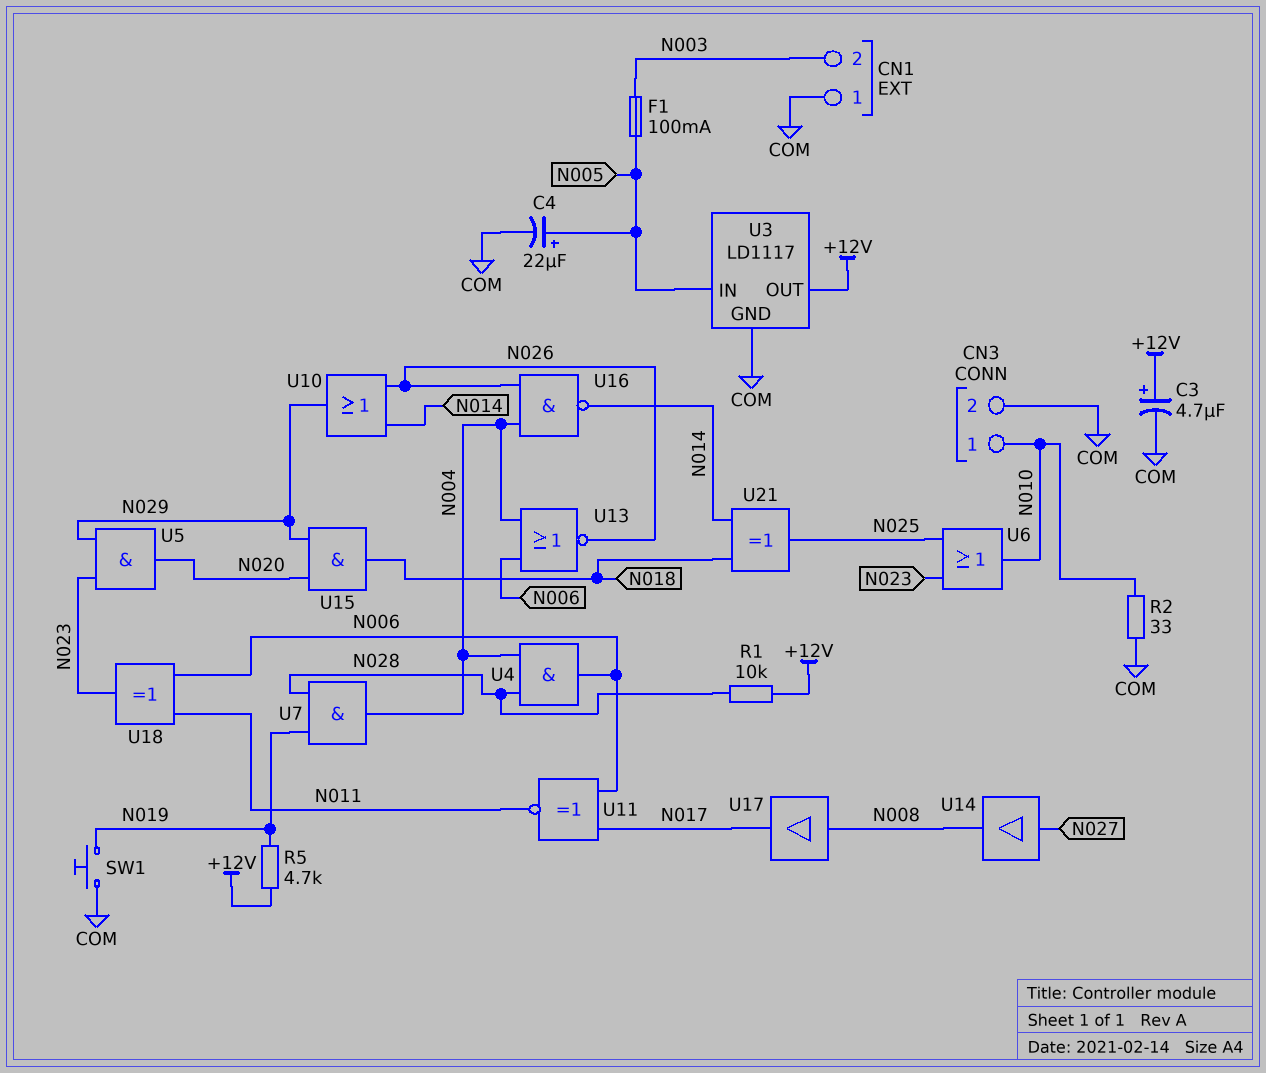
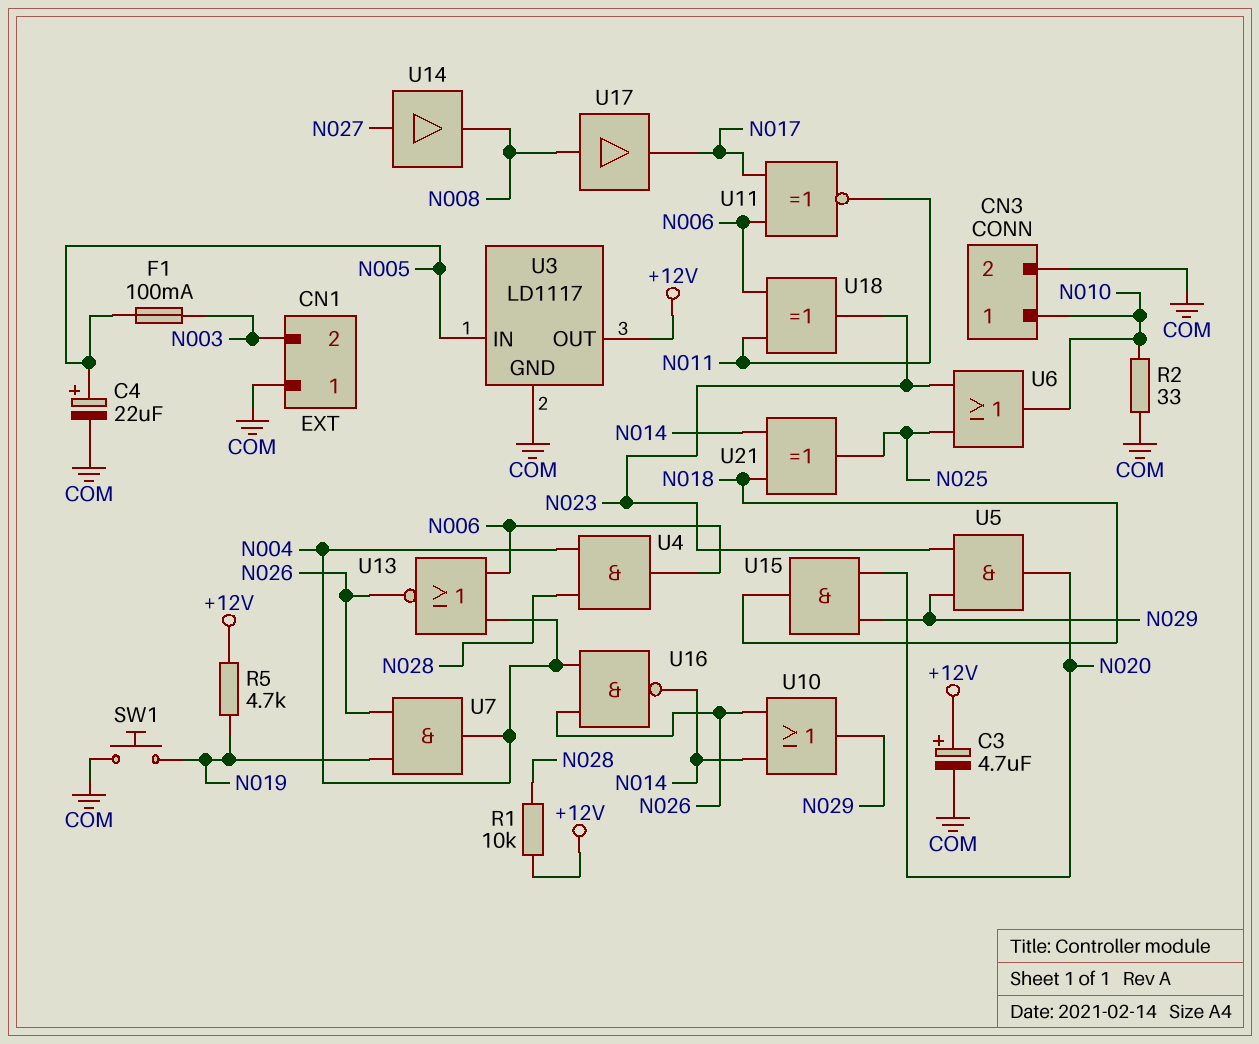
U7: AND (in N019, in N028, out N004) -> AND (in N019, in N026, out N004)

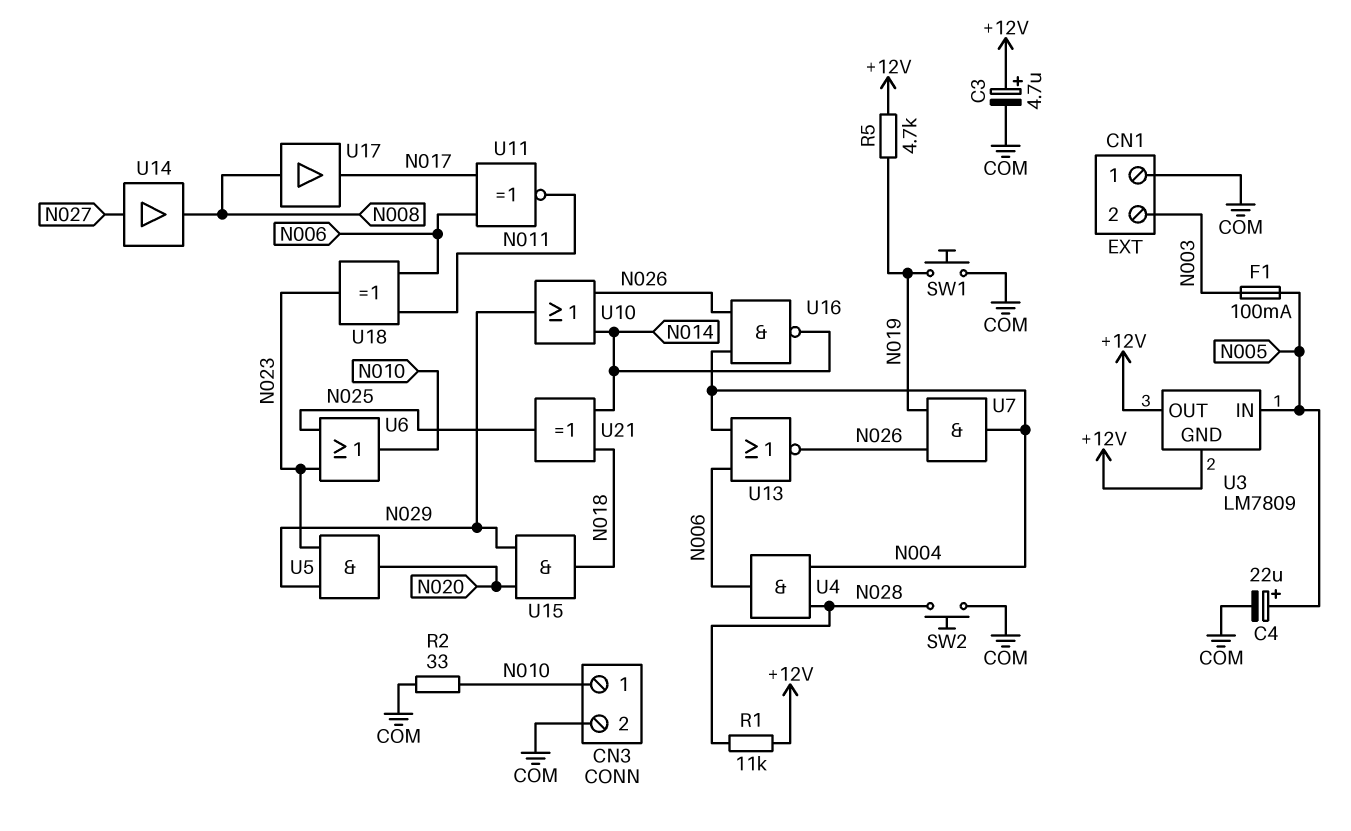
R1: 10k (+12V, N028) -> 11k (+12V, N028)
SW2: none -> button (COM, N028)
U3: LD1117 -> LM7809
U3 pin GND: COM -> +12V

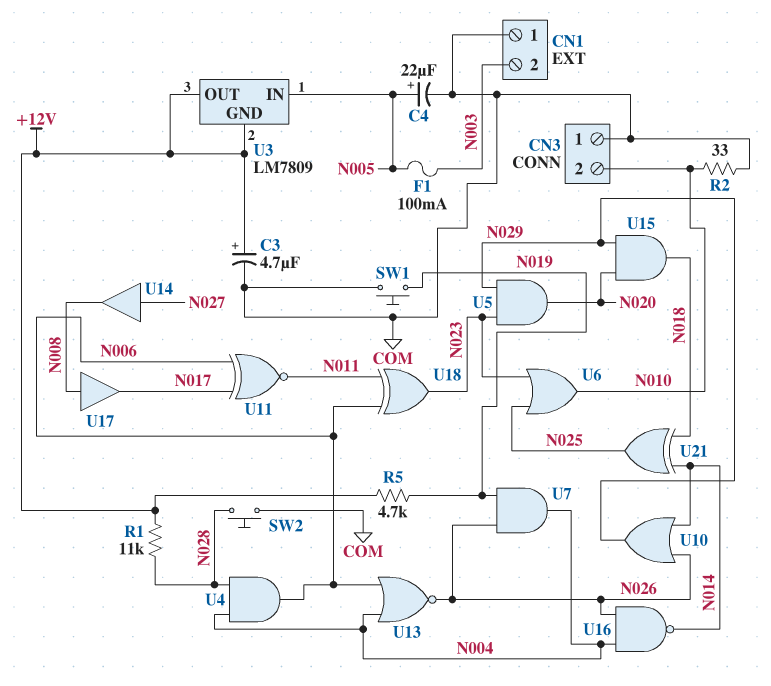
CN3 pin 1: N010 -> COM
CN3 pin 2: COM -> N010

